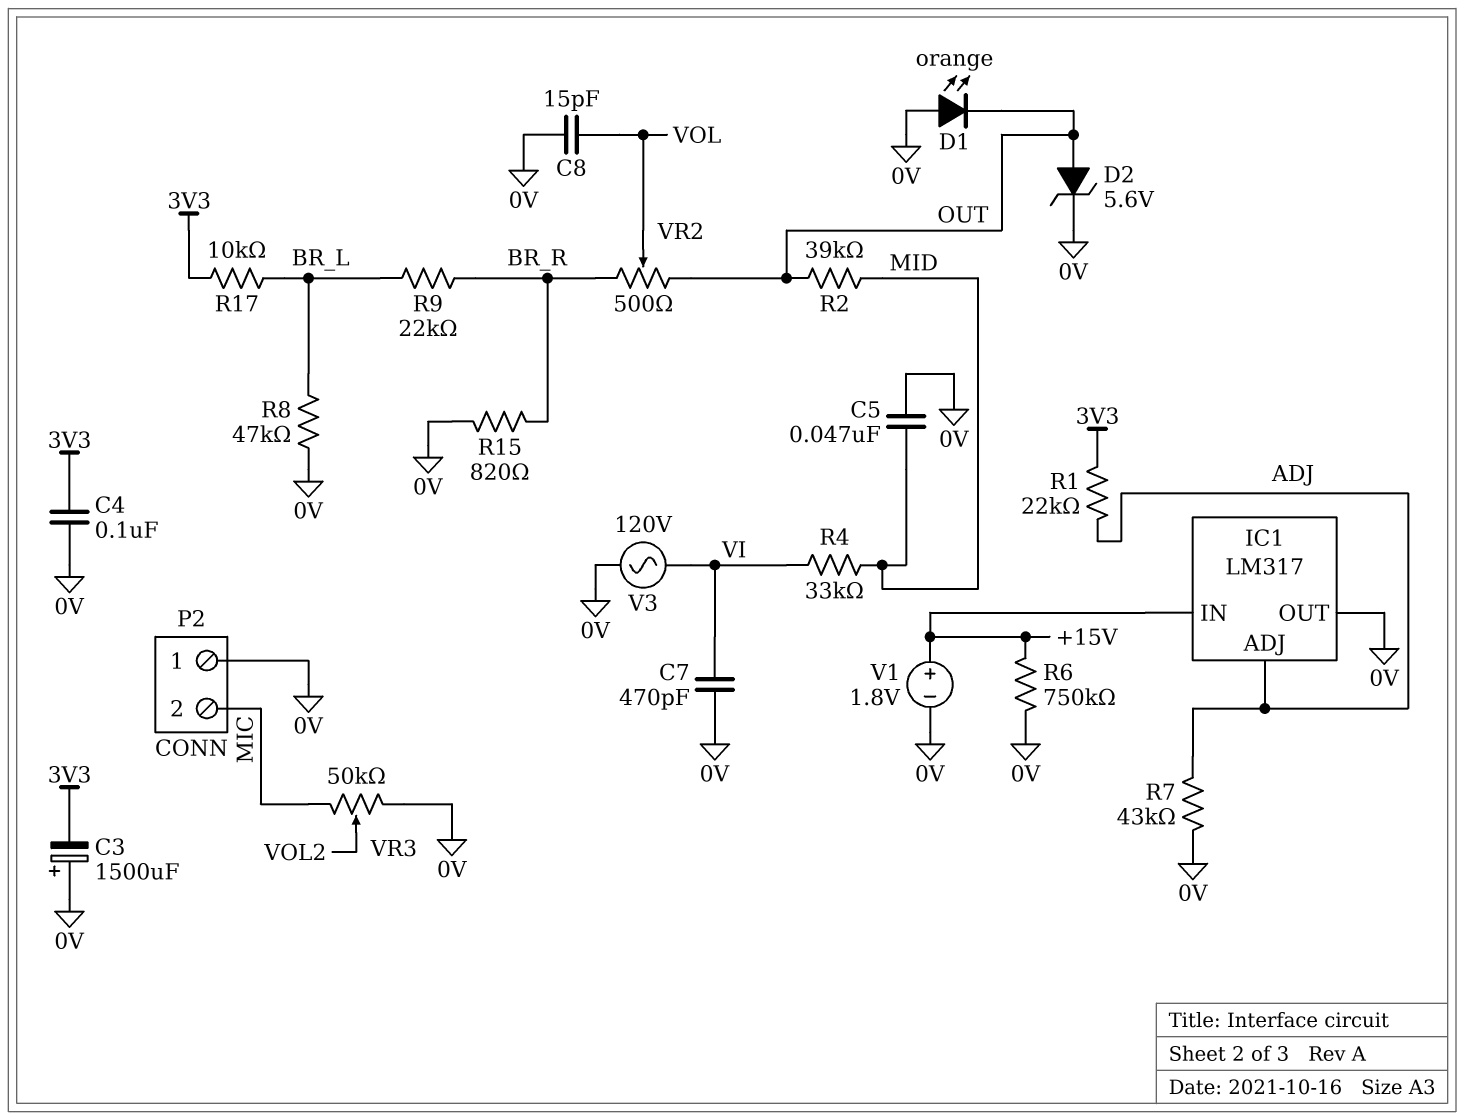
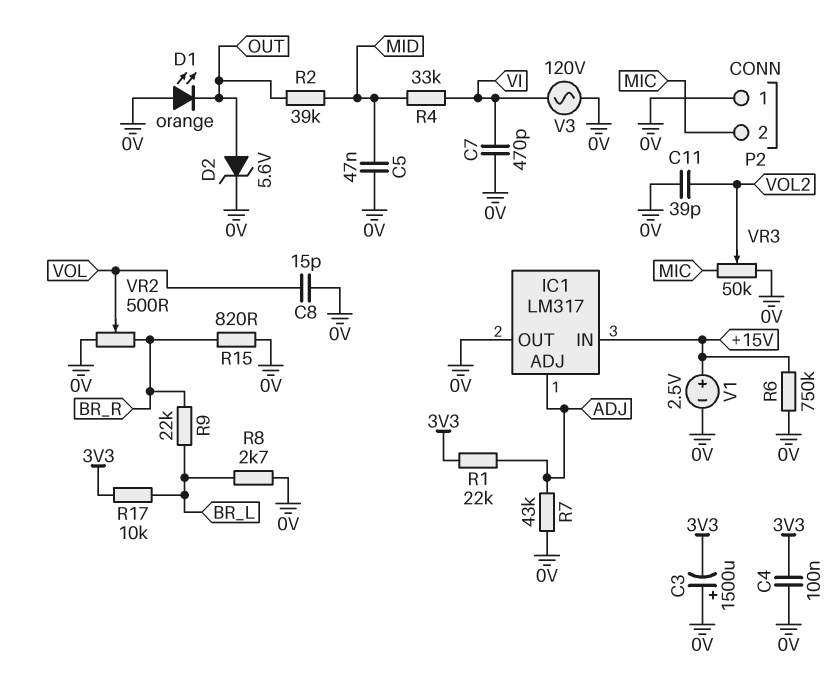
C11: none -> 39pF (0V, VOL2)
R8: 47k (0V, BR_L) -> 2.7k (0V, BR_L)
V1: 1.8V (plus +15V, minus 0V) -> 2.5V (plus +15V, minus 0V)
VR2: 500 (BR_R, OUT, wiper VOL) -> 500 (0V, BR_R, wiper VOL)

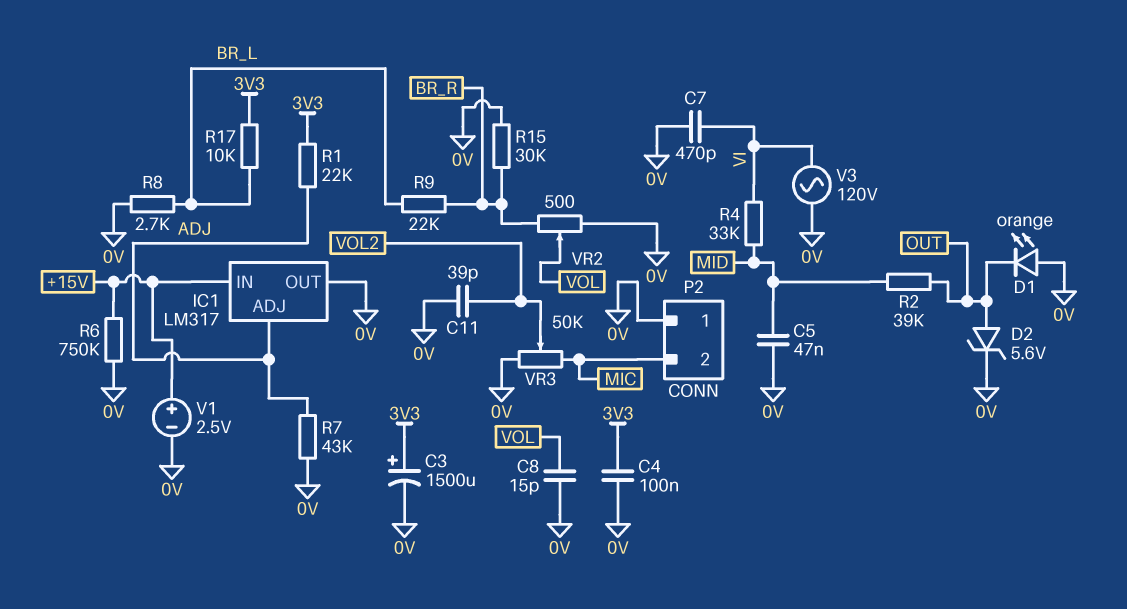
C3: 1500uF (plus 0V, minus 3V3) -> 1500uF (plus 3V3, minus 0V)
R15: 820 (0V, BR_R) -> 30k (0V, BR_R)

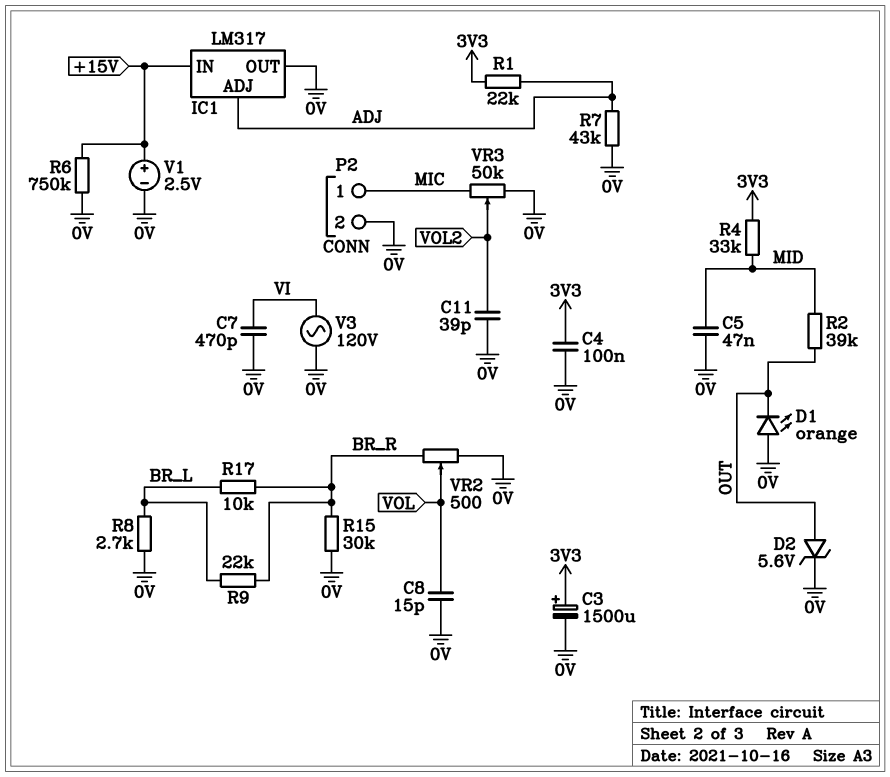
P2 pin 1: 0V -> MIC
P2 pin 2: MIC -> 0V
R4: 33k (MID, VI) -> 33k (3V3, MID)
R17: 10k (3V3, BR_L) -> 10k (BR_L, BR_R)

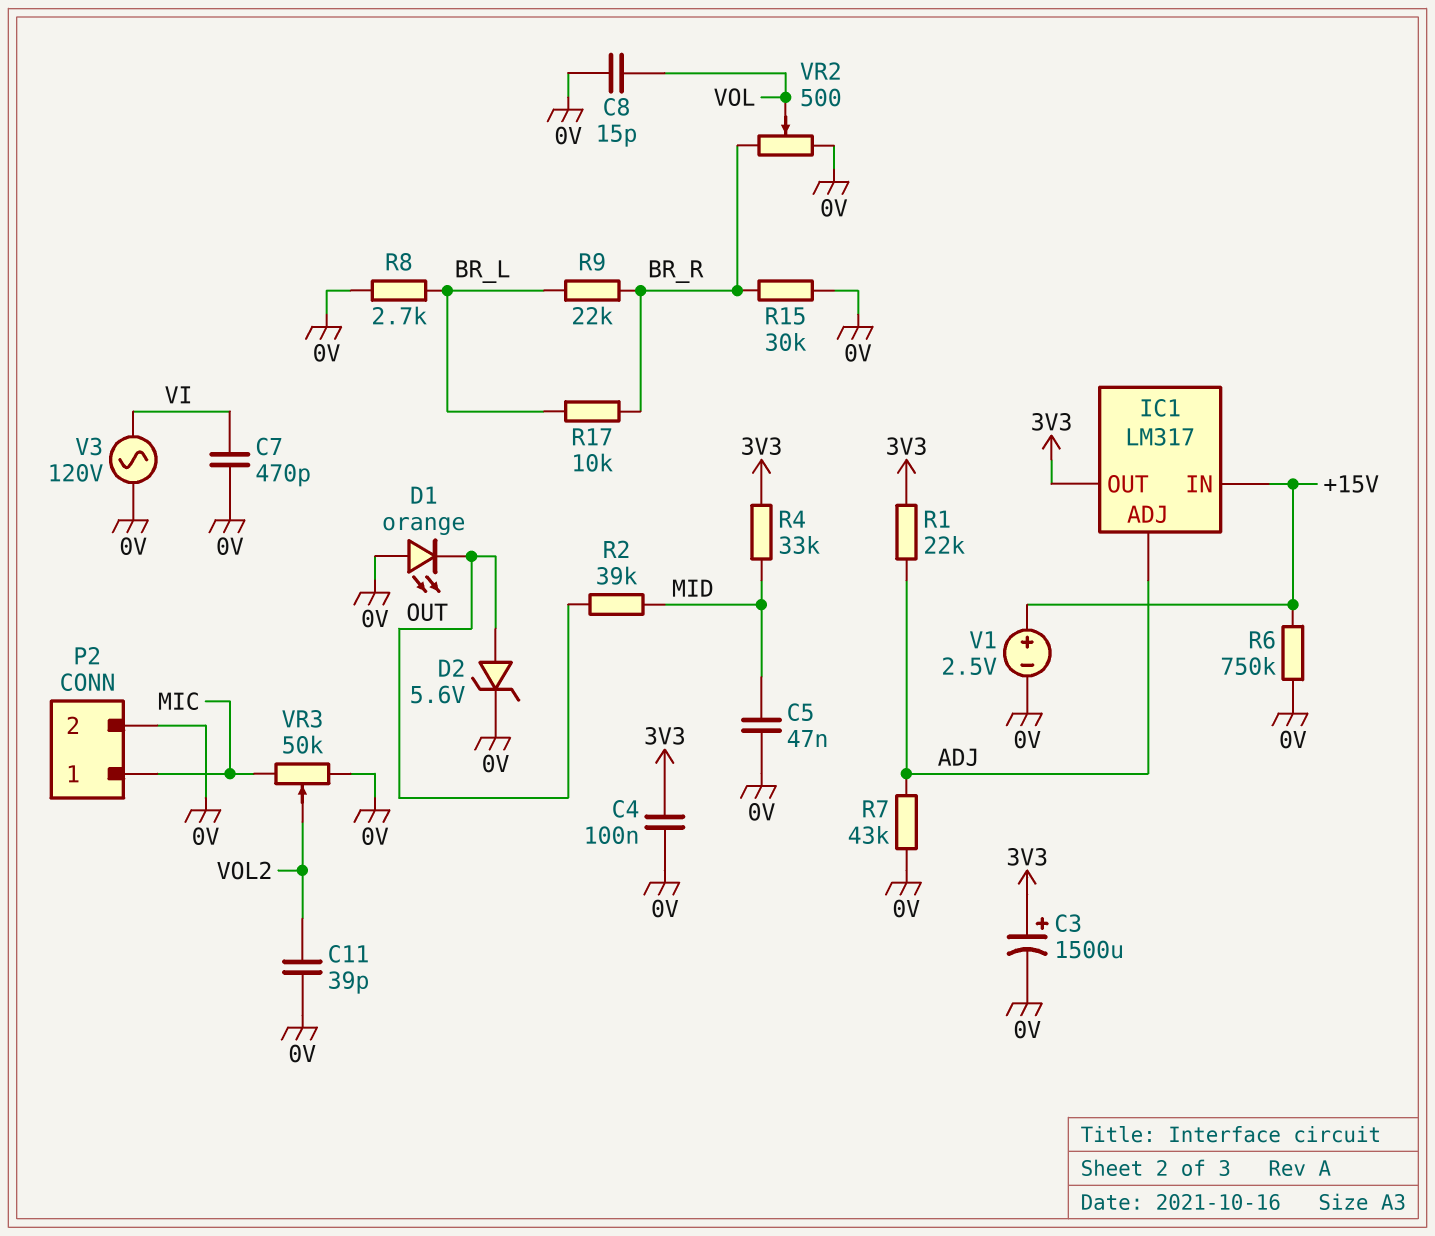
IC1 pin OUT: 0V -> 3V3

